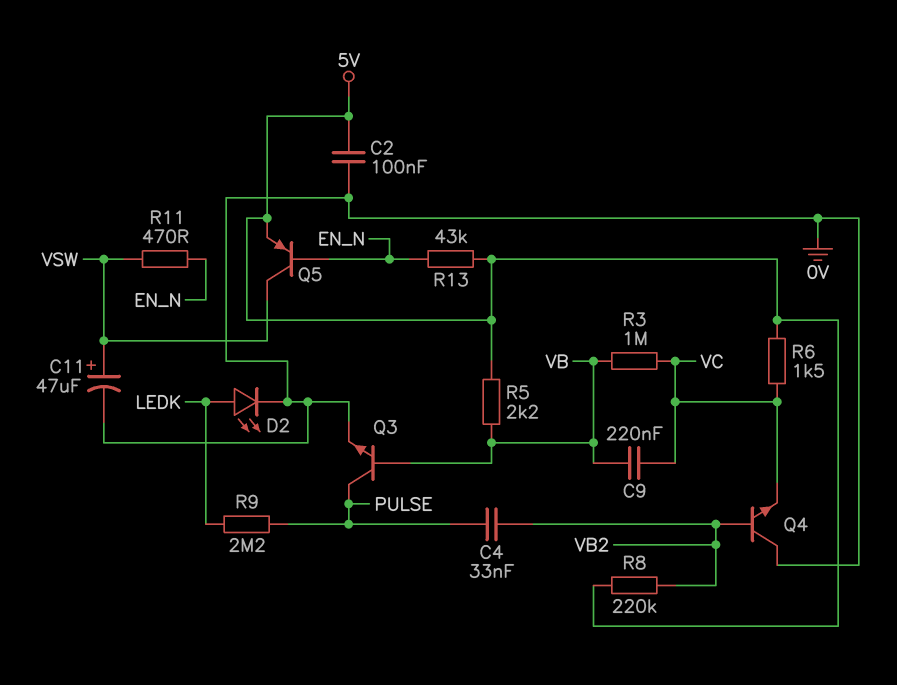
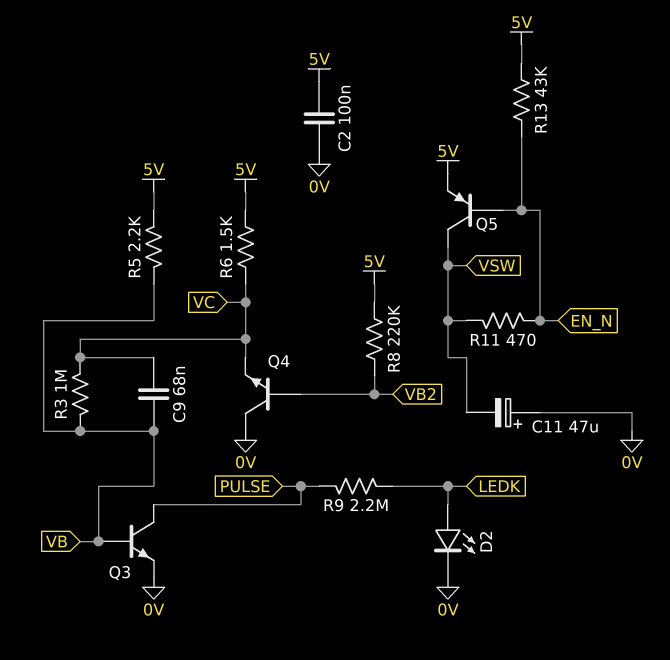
C4: 33nF (PULSE, VB2) -> none
C9: 220nF (VB, VC) -> 68nF (VB, VC)
C11: 47uF (plus VSW, minus 0V) -> 47uF (plus 0V, minus VSW)

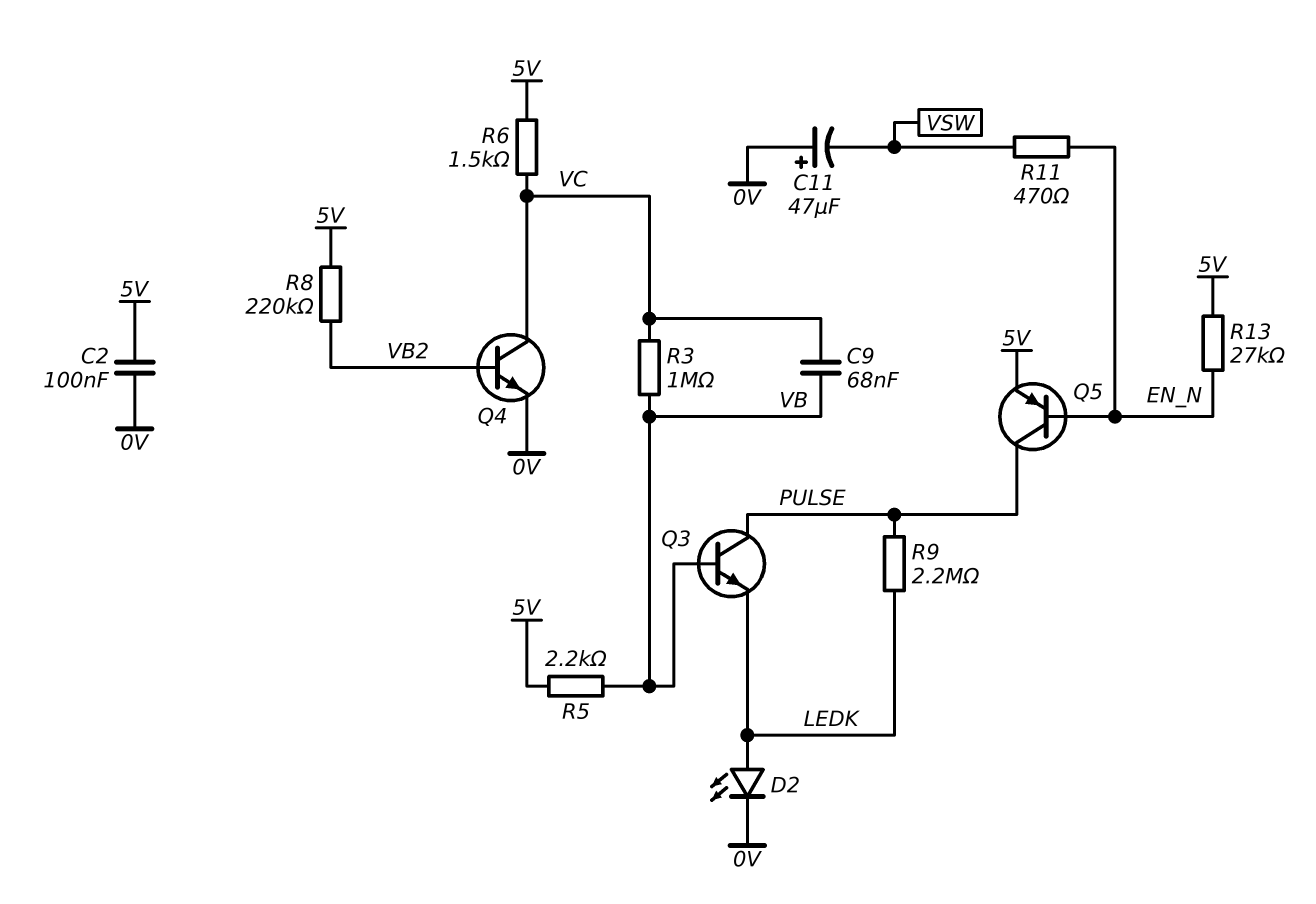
Q3: NPN (B VB, C PULSE, E 0V) -> NPN (B VB, C PULSE, E LEDK)
Q4: NPN (B VB2, C 0V, E VC) -> NPN (B VB2, C VC, E 0V)
Q5: PNP (B EN_N, C VSW, E 5V) -> PNP (B EN_N, C PULSE, E 5V)
R13: 43k (5V, EN_N) -> 27k (5V, EN_N)

